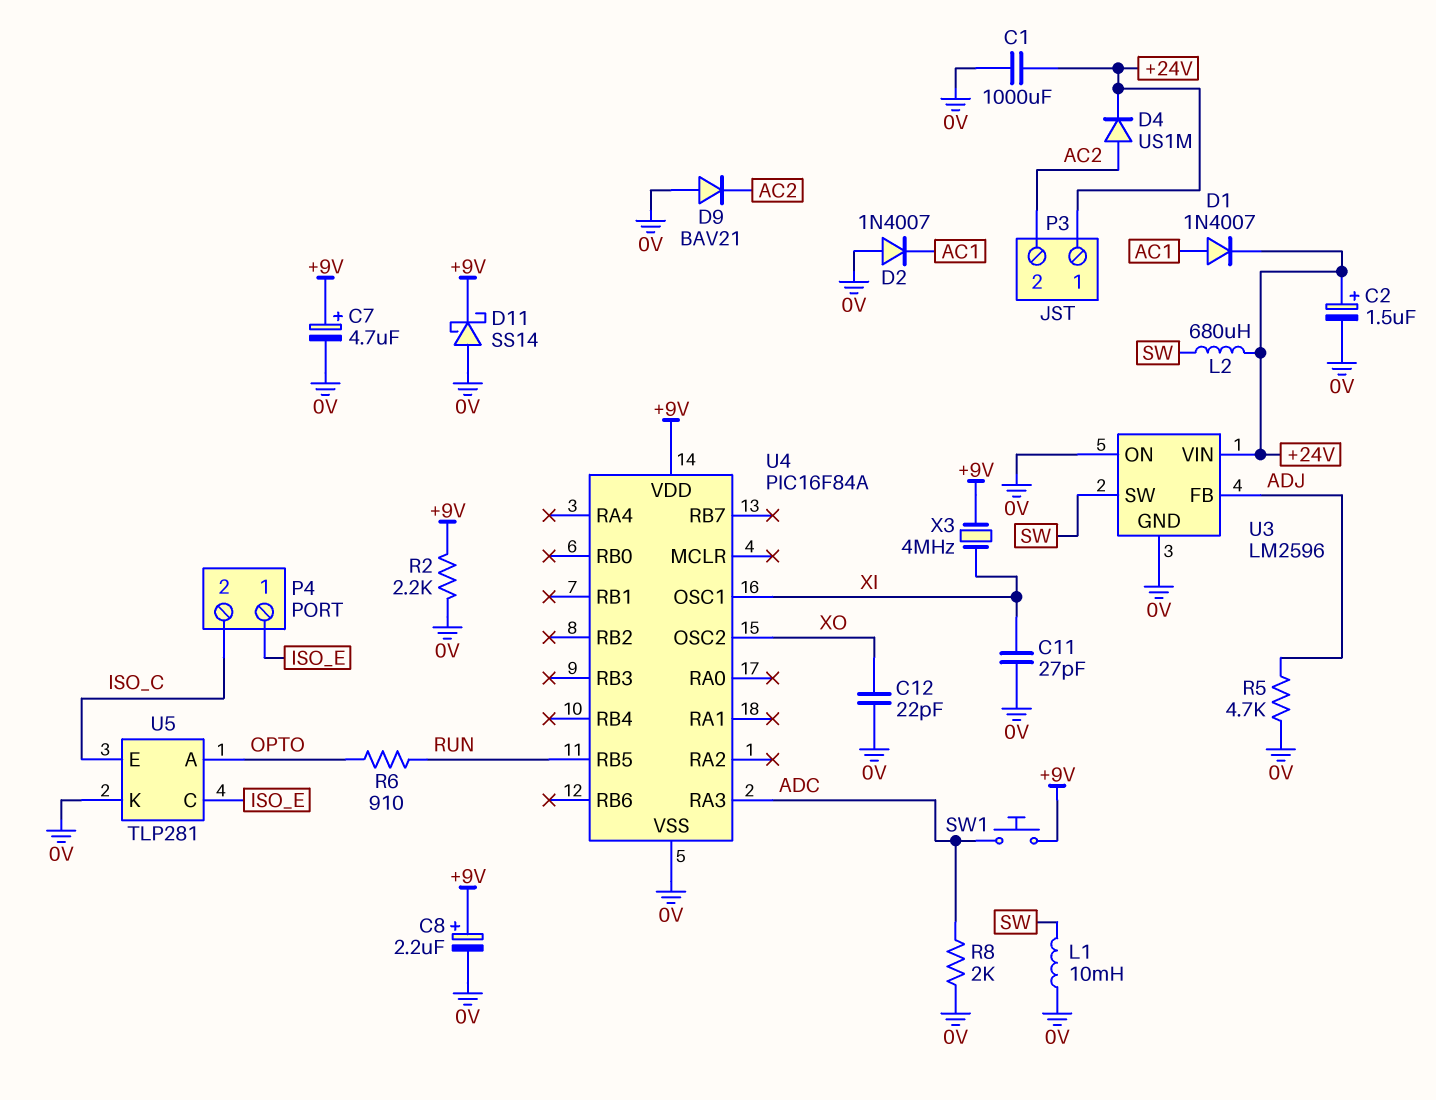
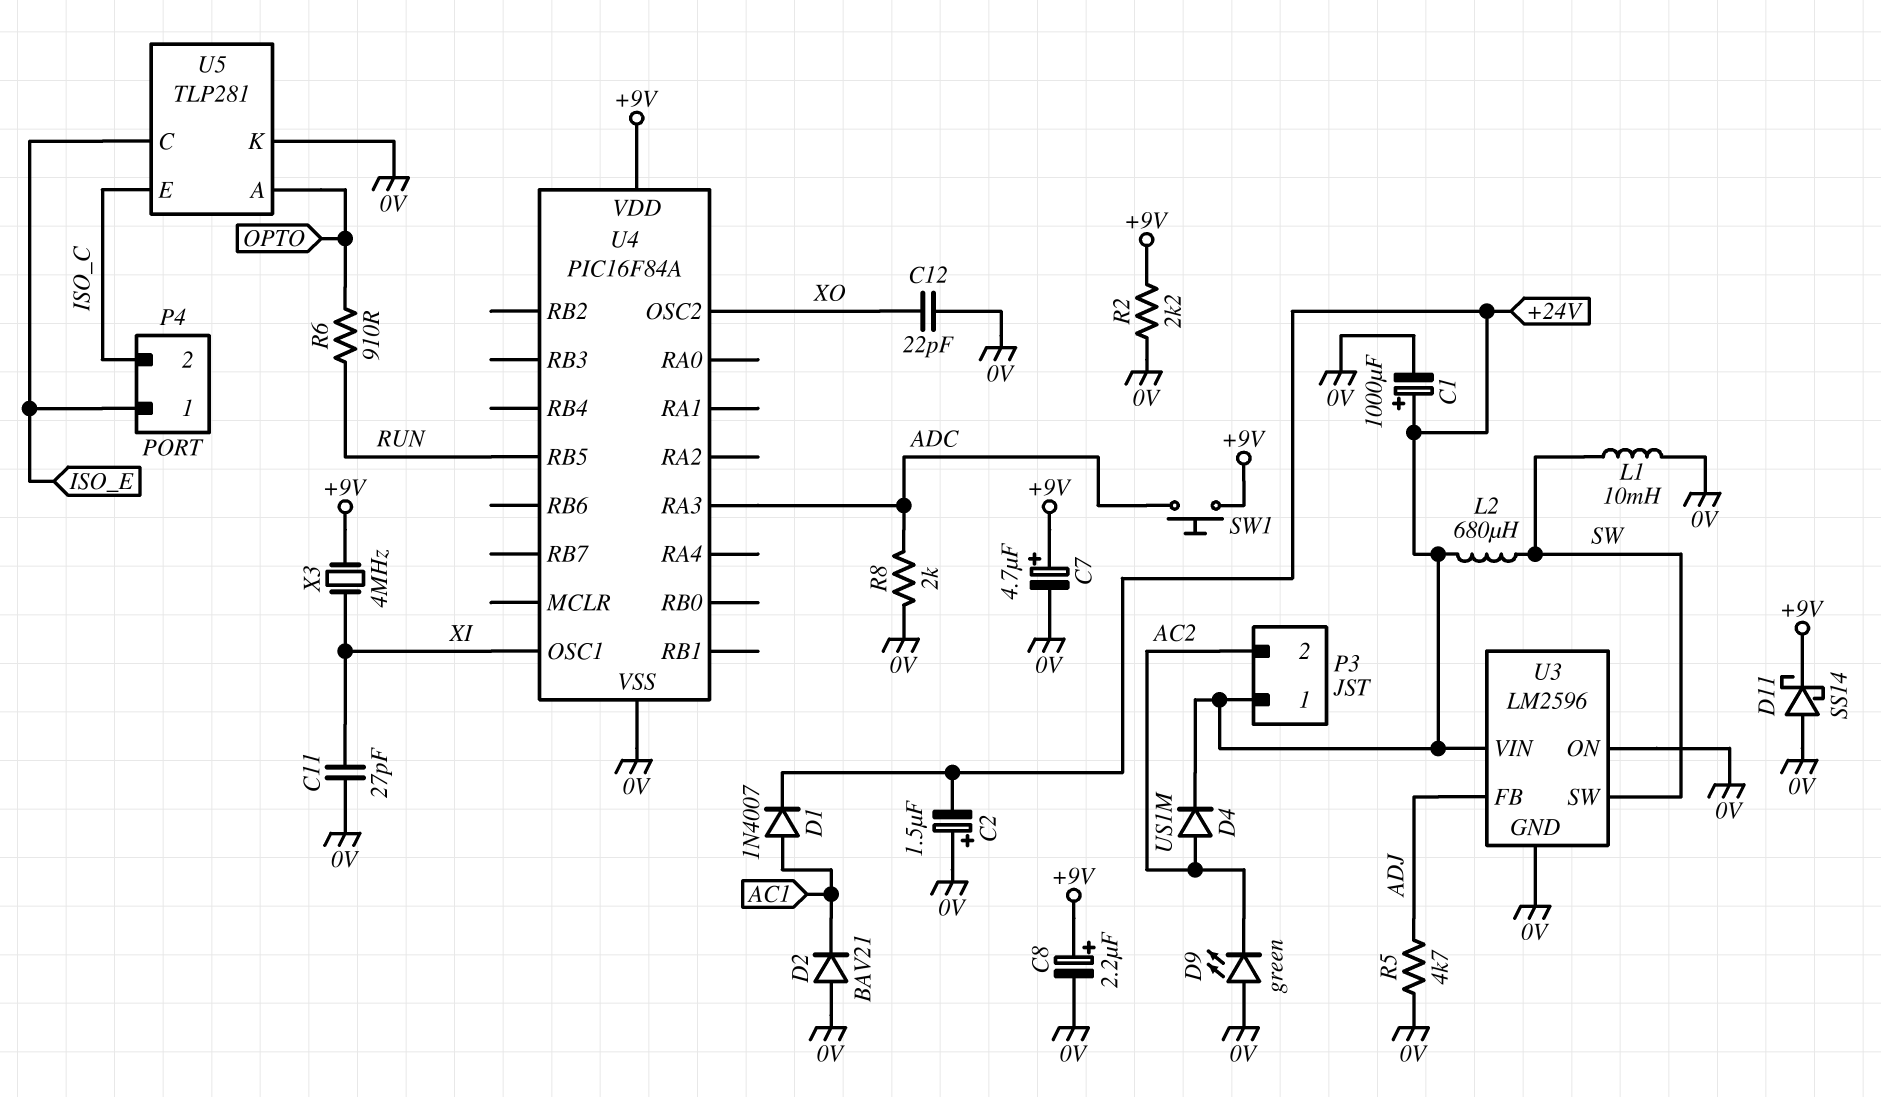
C1: 1000uF (+24V, 0V) -> 1000uF (plus +24V, minus 0V)
C2: 1.5uF (plus +24V, minus 0V) -> 1.5uF (plus 0V, minus +24V)
D2: diode 1N4007 (A 0V, K AC1) -> diode BAV21 (A 0V, K AC1)
D9: diode BAV21 (A 0V, K AC2) -> LED green (A 0V, K AC2)

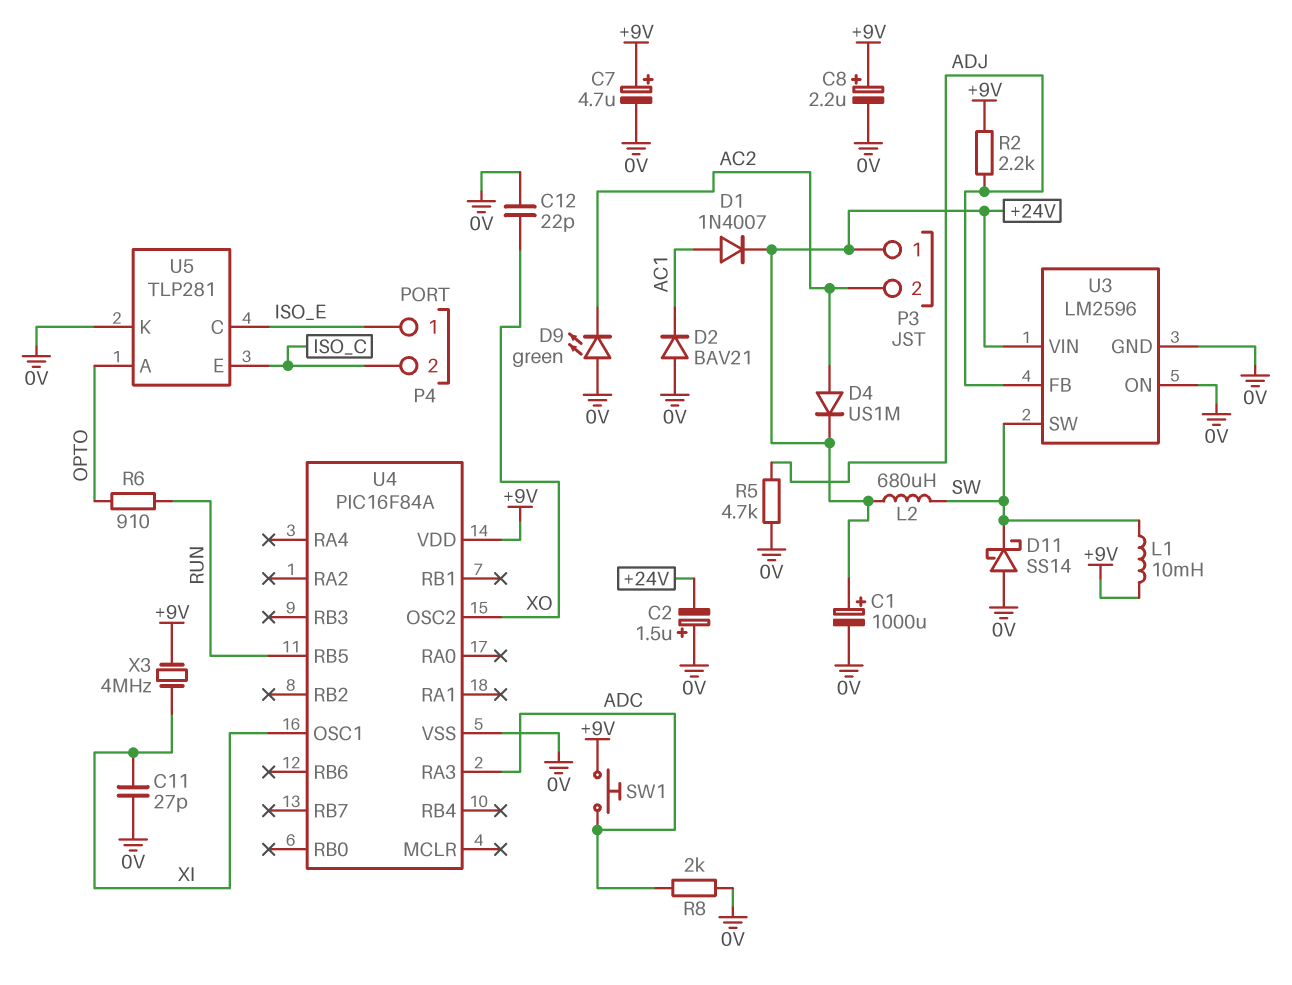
D11: schottky SS14 (A 0V, K +9V) -> schottky SS14 (A 0V, K SW)
L1: 10mH (0V, SW) -> 10mH (+9V, SW)
R2: 2.2k (+9V, 0V) -> 2.2k (+9V, ADJ)

